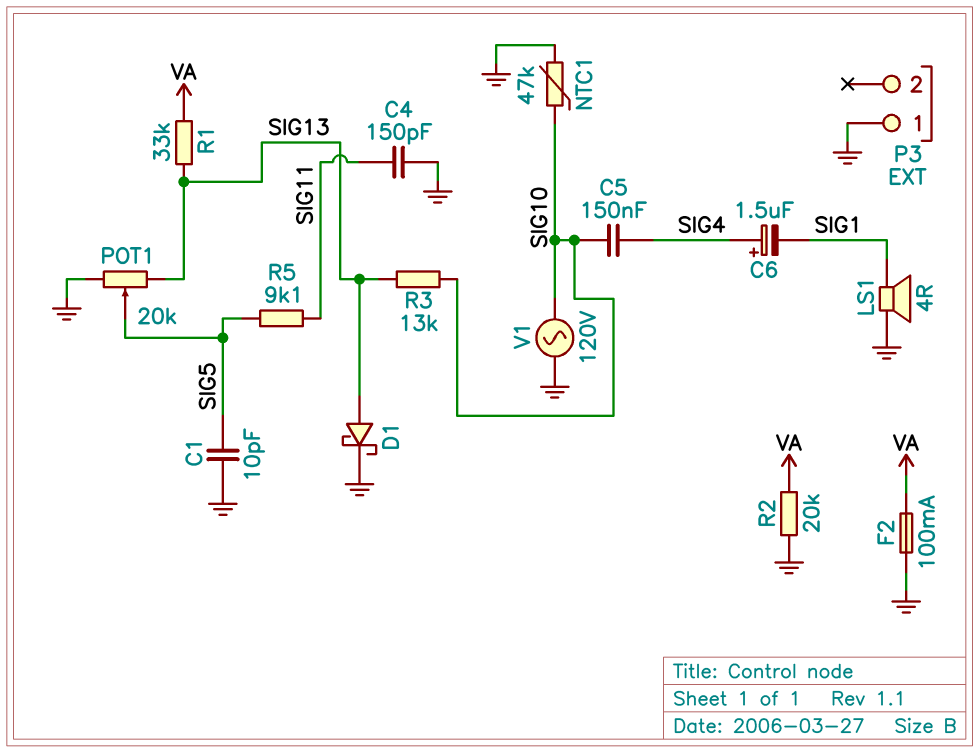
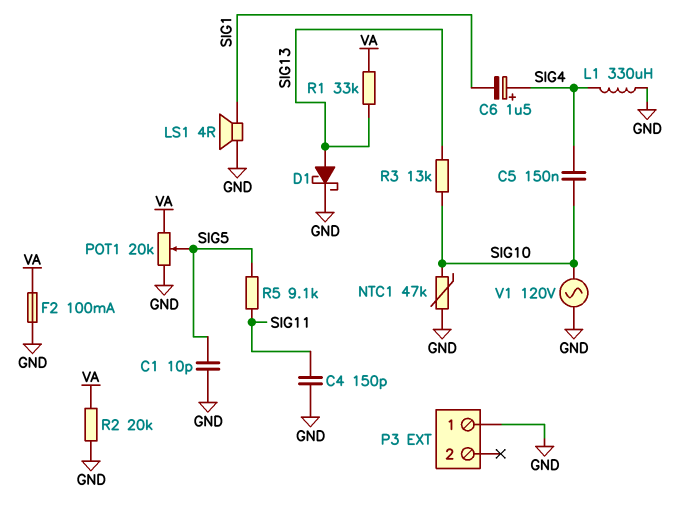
L1: none -> 330uH (GND, SIG4)
POT1: 20k (GND, SIG13, wiper SIG5) -> 20k (GND, VA, wiper SIG5)

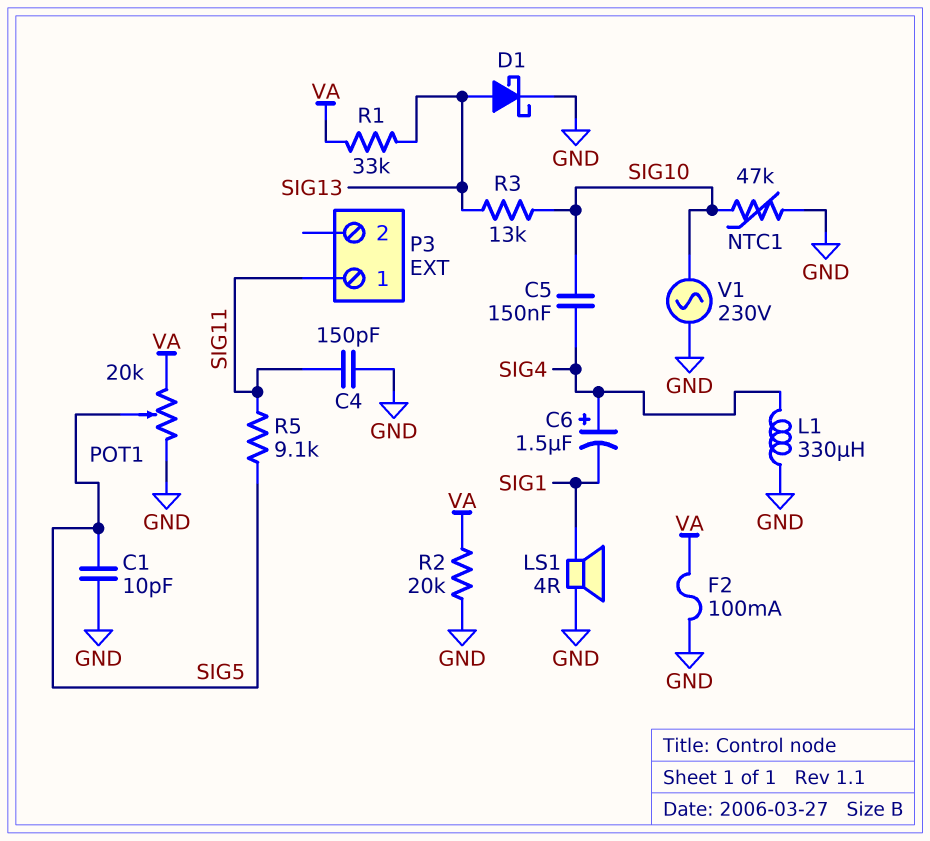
P3 pin 1: GND -> SIG11
V1: AC 120V (GND, SIG10) -> AC 230V (GND, SIG10)

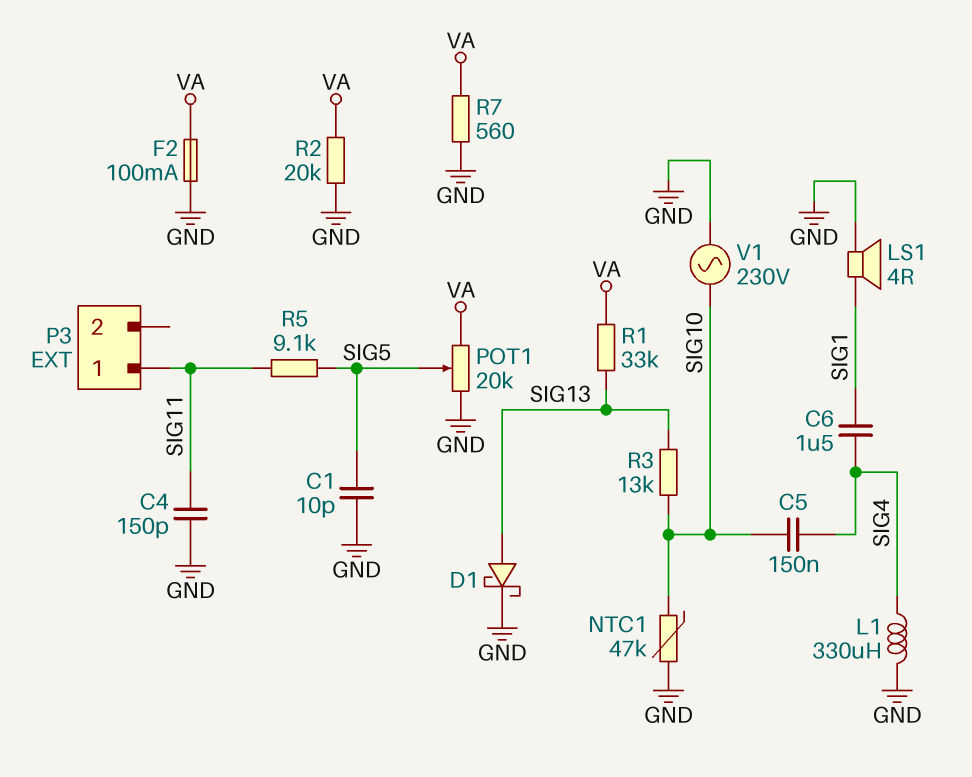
C6: 1.5uF (plus SIG4, minus SIG1) -> 1.5uF (SIG1, SIG4)
R7: none -> 560 (GND, VA)

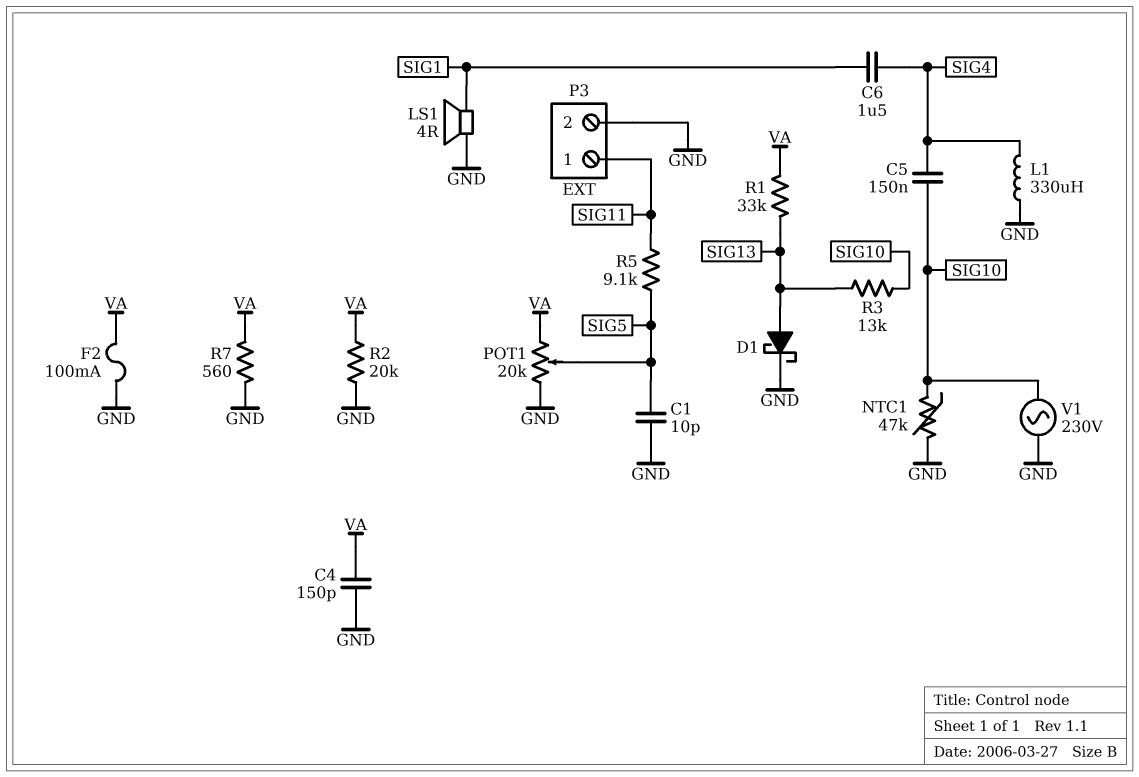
C4: 150pF (GND, SIG11) -> 150pF (GND, VA)
P3 pin 2: none -> GND

